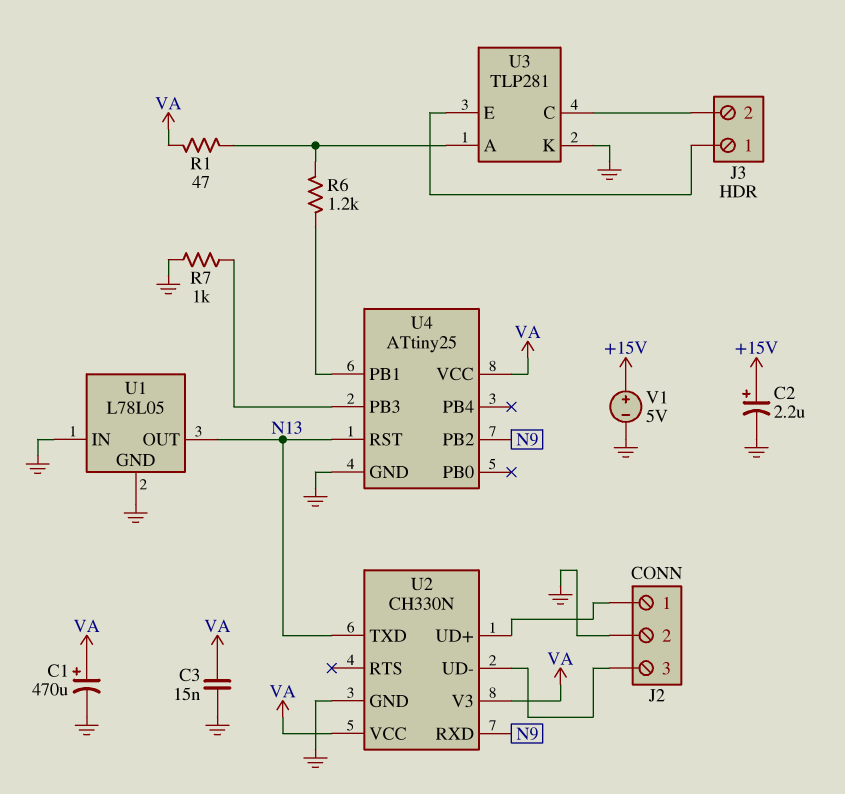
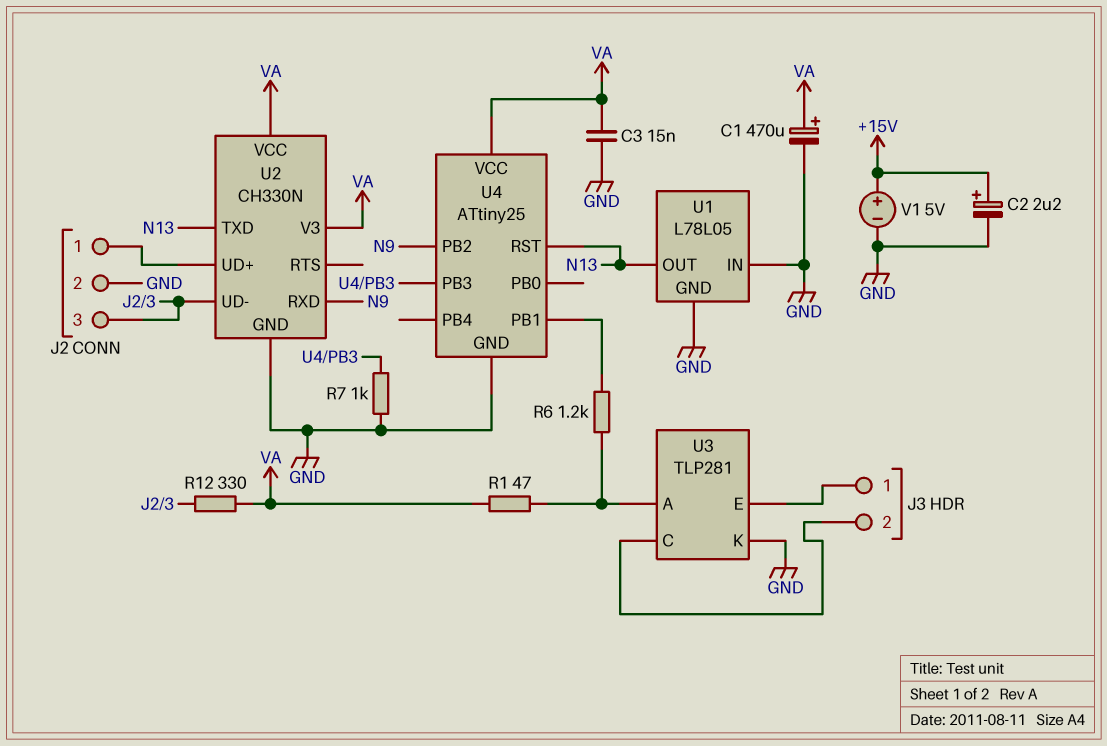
R12: none -> 330 (J2/3, VA)

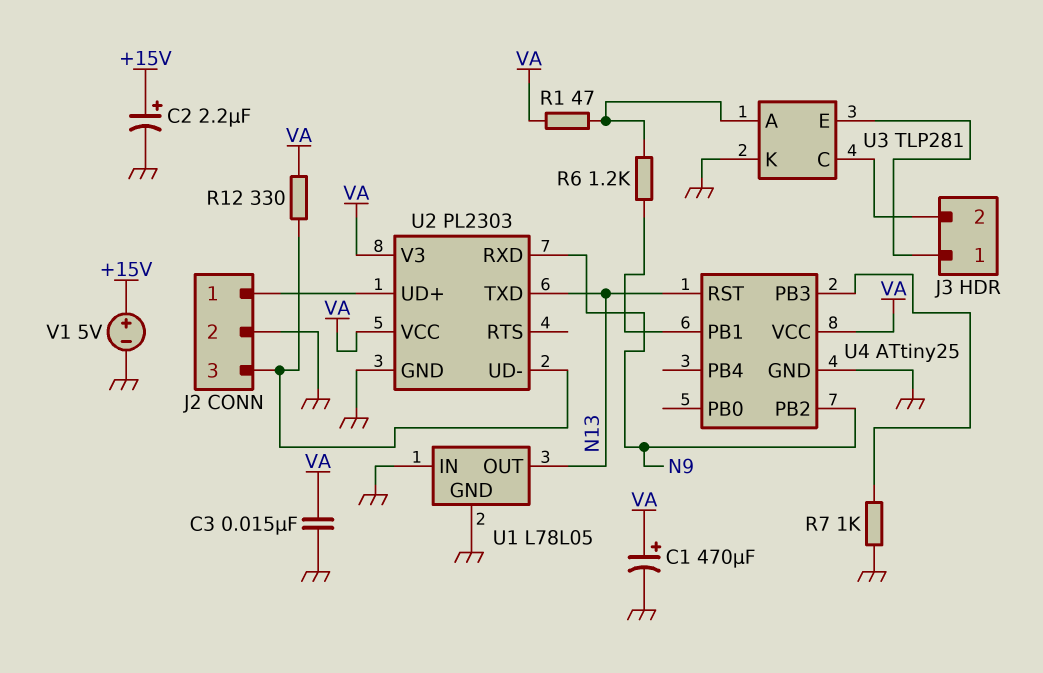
U2: CH330N -> PL2303

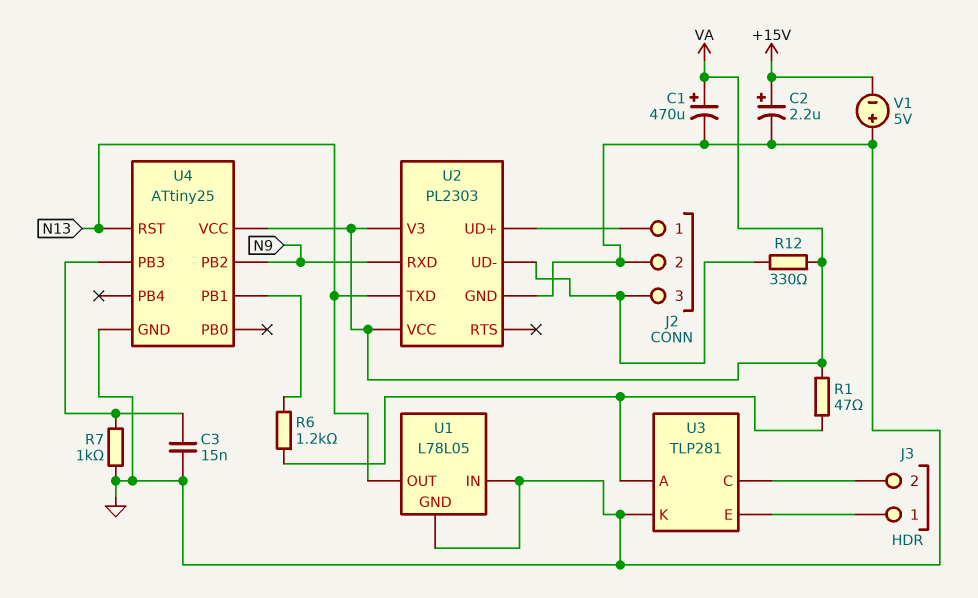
C3: 15nF (GND, VA) -> 15nF (GND, U4/PB3)
V1: 5V (plus +15V, minus GND) -> 5V (plus GND, minus +15V)

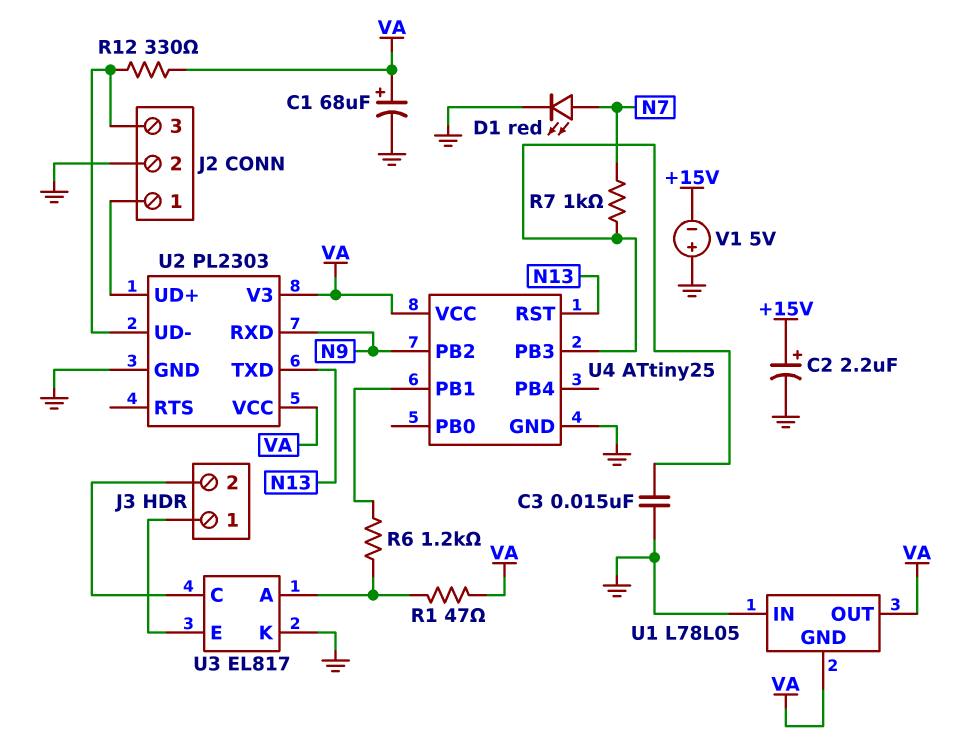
C1: 470uF (plus VA, minus GND) -> 68uF (plus VA, minus GND)
D1: none -> LED red (A N7, K GND)
R7: 1k (GND, U4/PB3) -> 1k (N7, U4/PB3)
U1 pin GND: GND -> VA
U1 pin OUT: N13 -> VA
U3: TLP281 -> EL817

